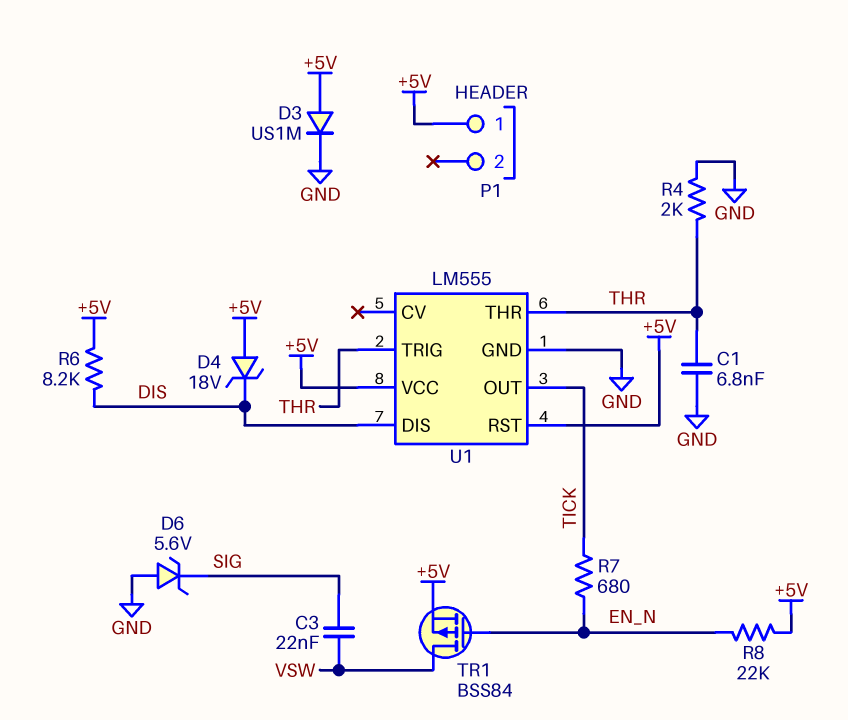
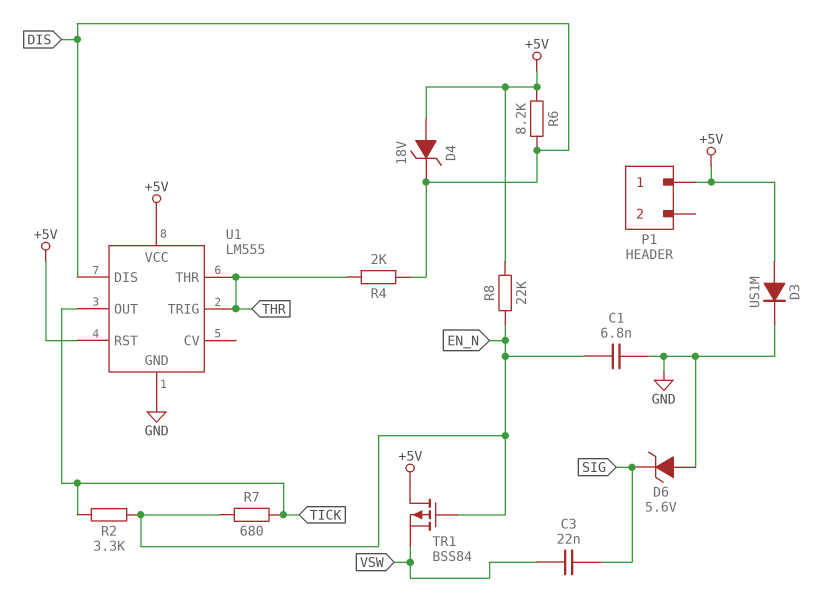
C1: 6.8nF (GND, THR) -> 6.8nF (EN_N, GND)
R2: none -> 3.3k (EN_N, TICK)
R4: 2k (GND, THR) -> 2k (DIS, THR)
TR1: PMOS BSS84 (G EN_N, D VSW, S +5V) -> PMOS BSS84 (G EN_N, D +5V, S VSW)

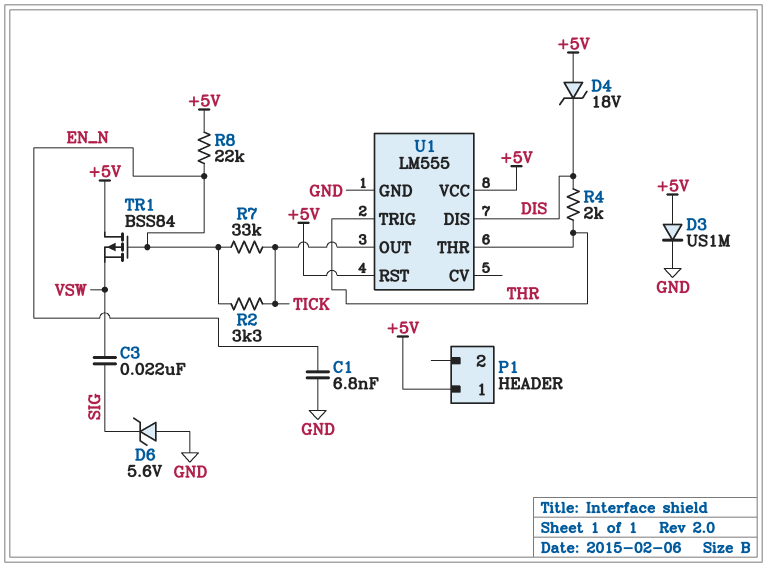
R6: 8.2k (+5V, DIS) -> none
R7: 680 (EN_N, TICK) -> 33k (EN_N, TICK)

